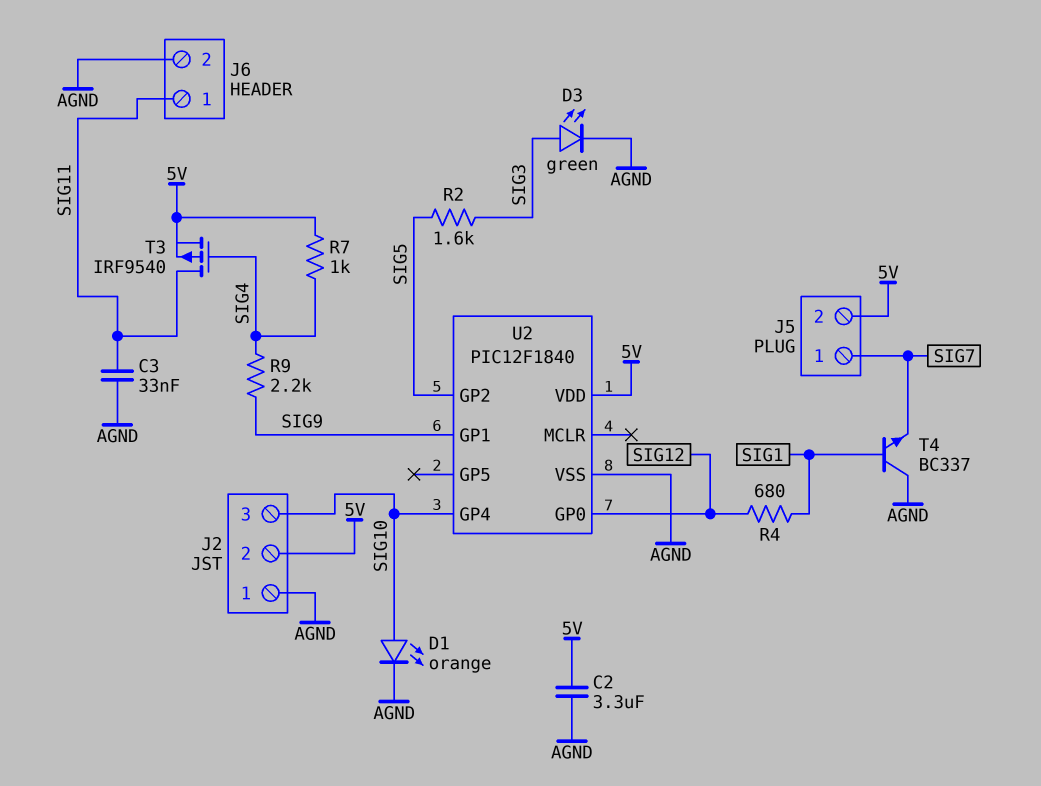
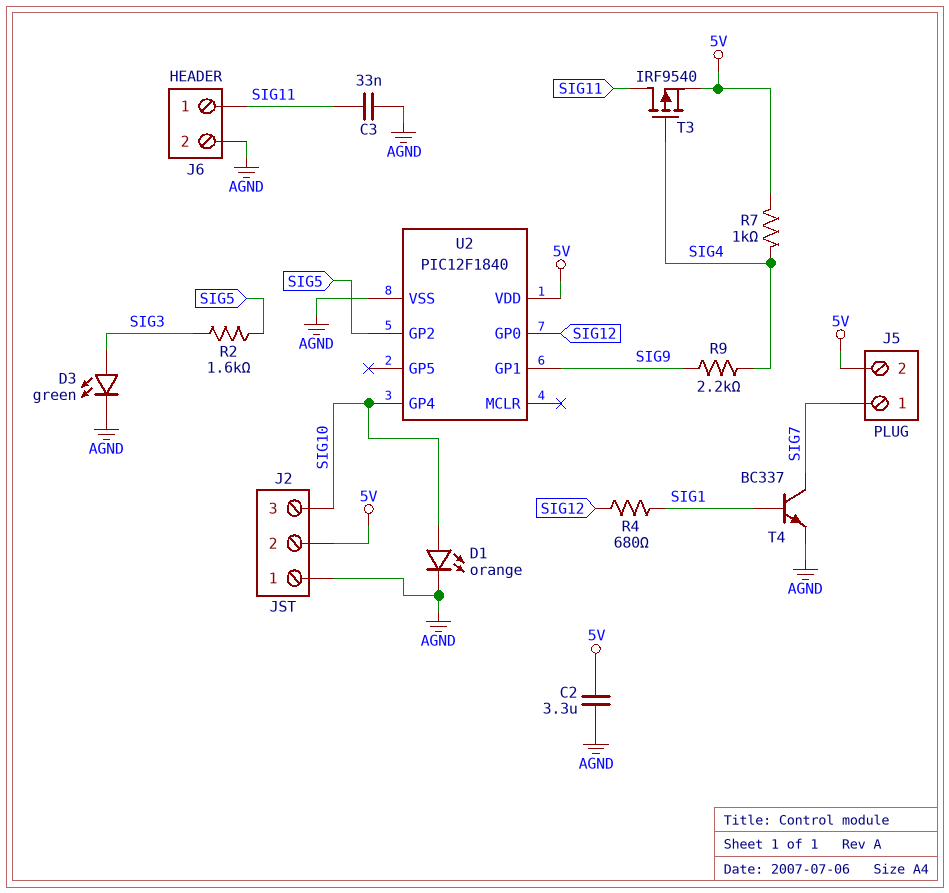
T4: NPN BC337 (B SIG1, C AGND, E SIG7) -> NPN BC337 (B SIG1, C SIG7, E AGND)

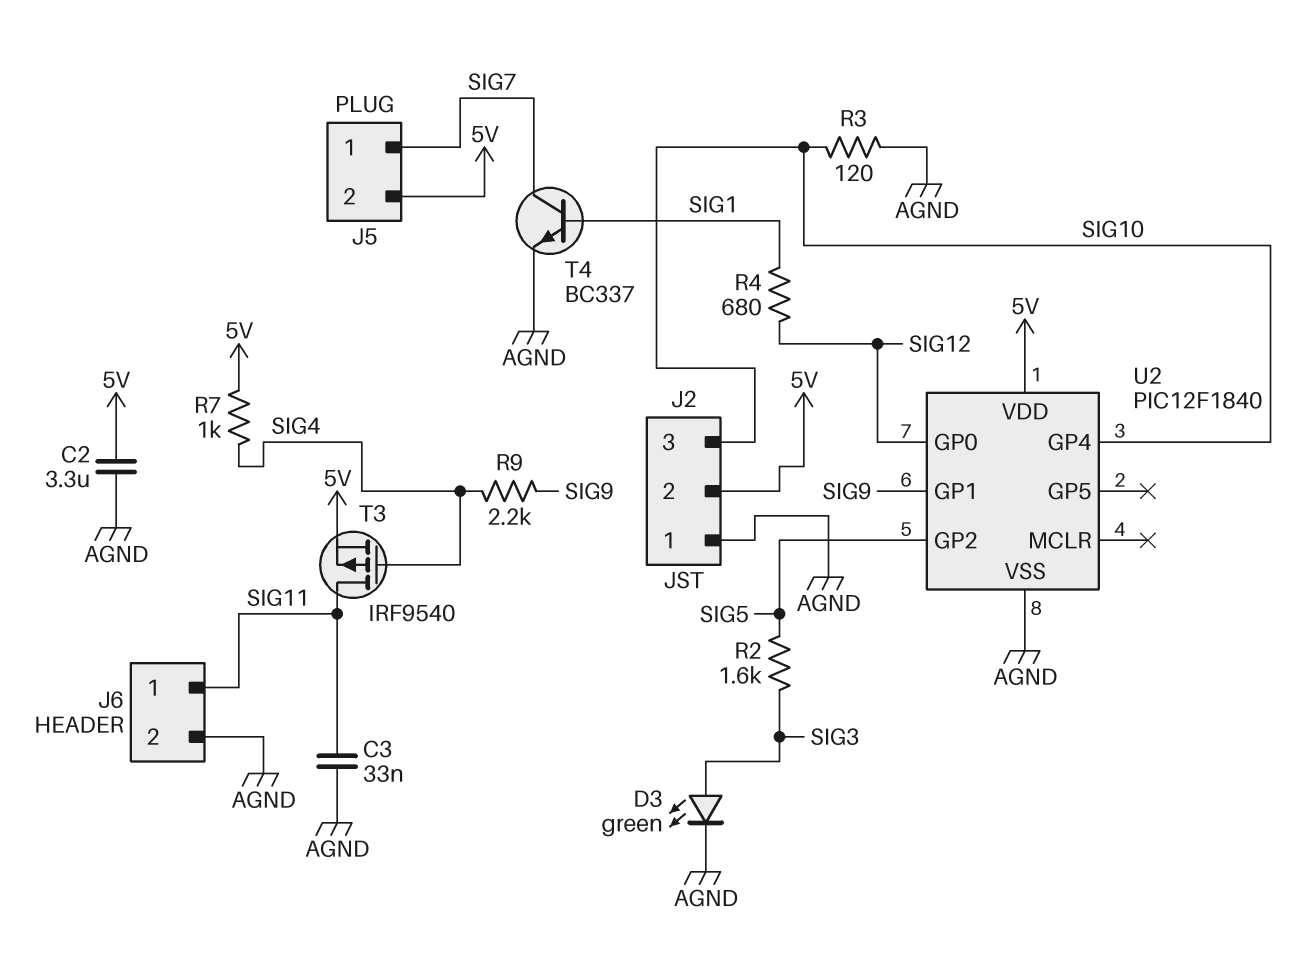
D1: LED orange (A SIG10, K AGND) -> none
R3: none -> 120 (AGND, SIG10)

